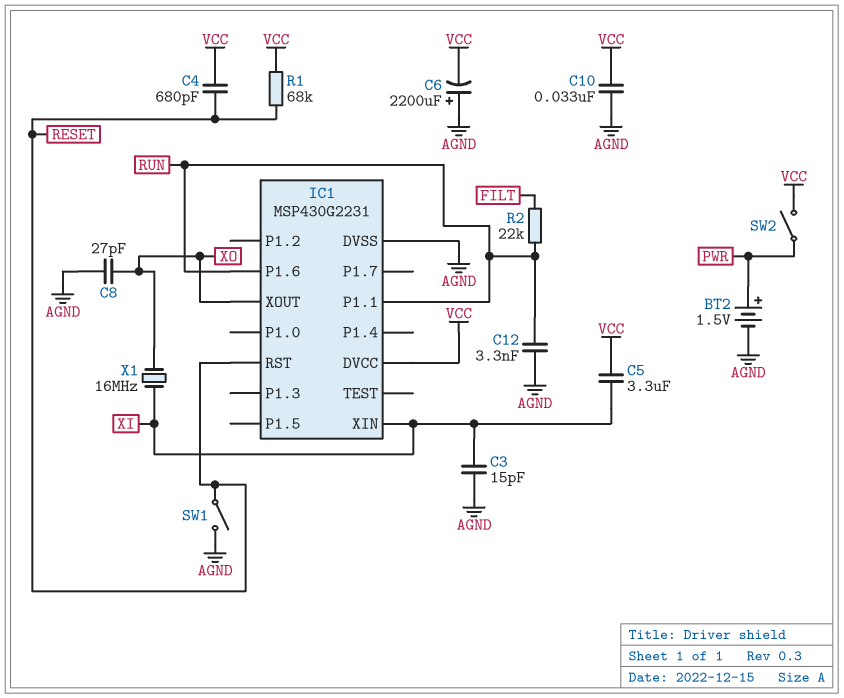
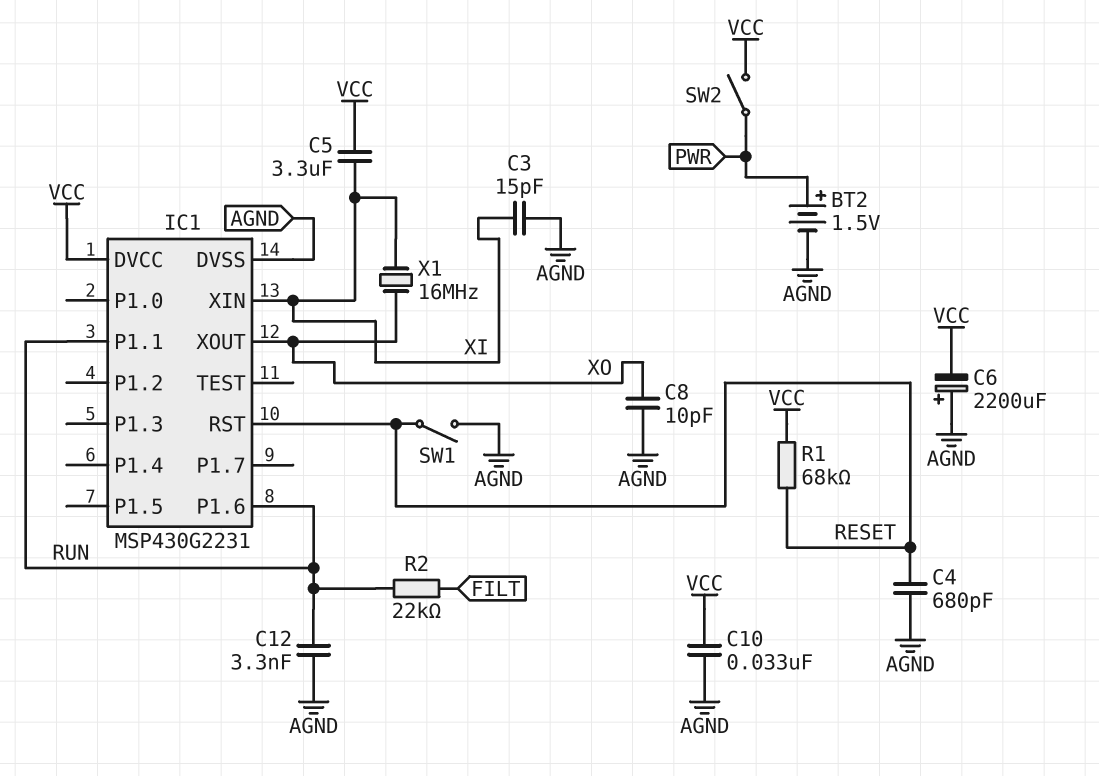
C4: 680pF (RESET, VCC) -> 680pF (AGND, RESET)
C8: 27pF (AGND, XO) -> 10pF (AGND, XO)

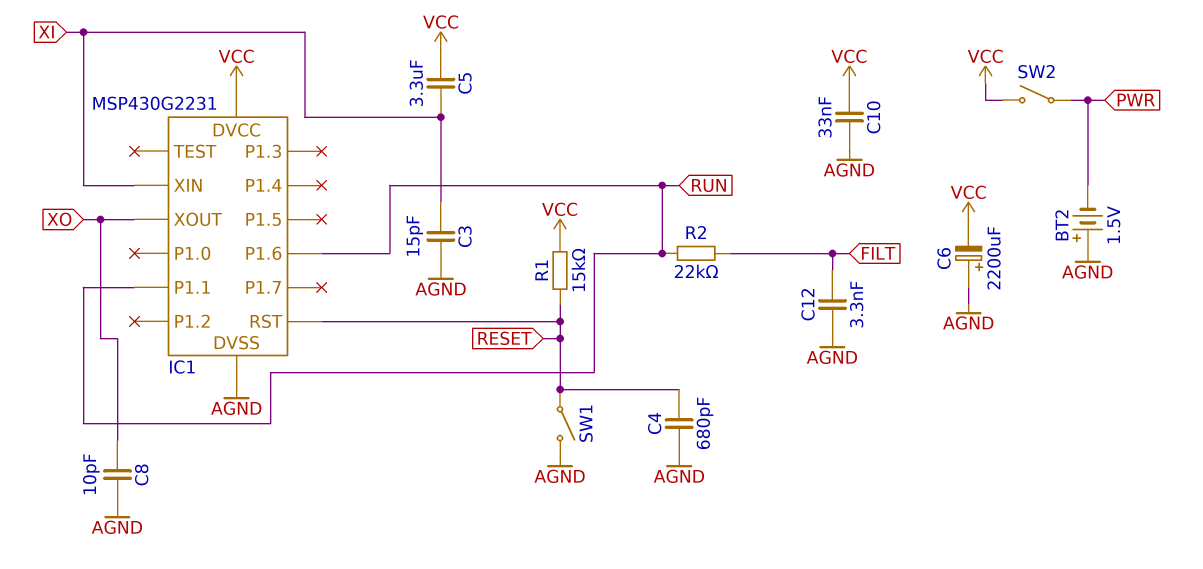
BT2: 1.5V (plus PWR, minus AGND) -> 1.5V (plus AGND, minus PWR)
C12: 3.3nF (AGND, RUN) -> 3.3nF (AGND, FILT)
R1: 68k (RESET, VCC) -> 15k (RESET, VCC)
X1: 16MHz (XI, XO) -> none

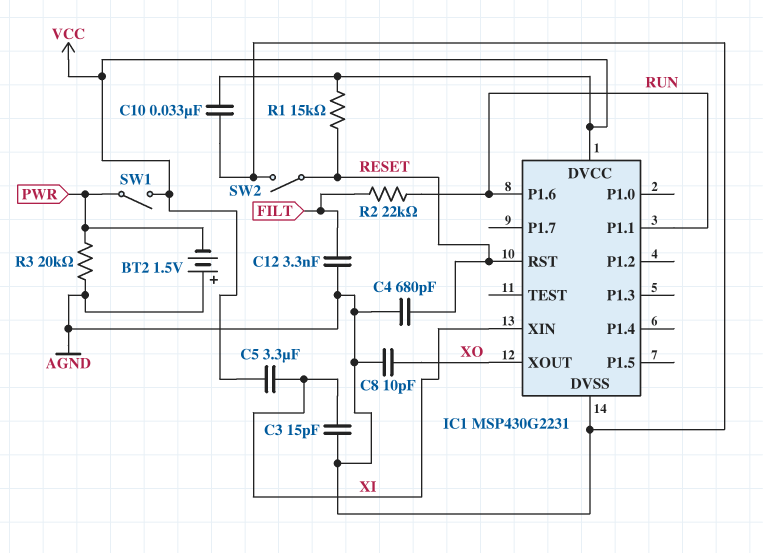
C6: 2200uF (plus AGND, minus VCC) -> none
R3: none -> 20k (AGND, PWR)
SW1: switch (AGND, RESET) -> switch (PWR, VCC)
SW2: switch (PWR, VCC) -> switch (AGND, RESET)

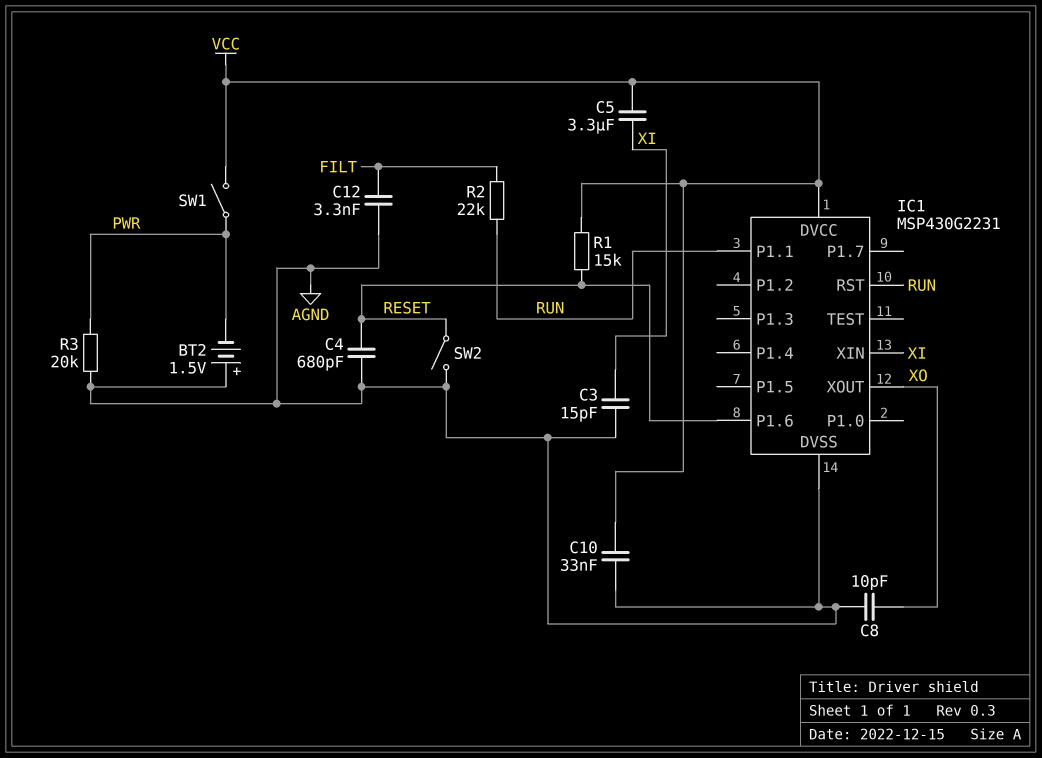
IC1 pin P1.6: RUN -> RESET
IC1 pin RST: RESET -> RUN

